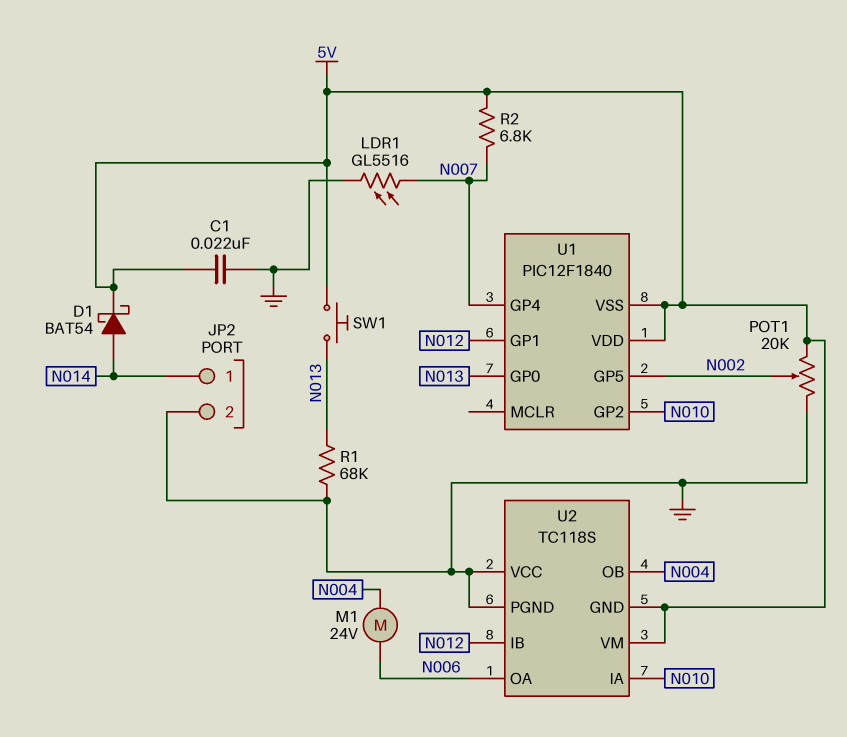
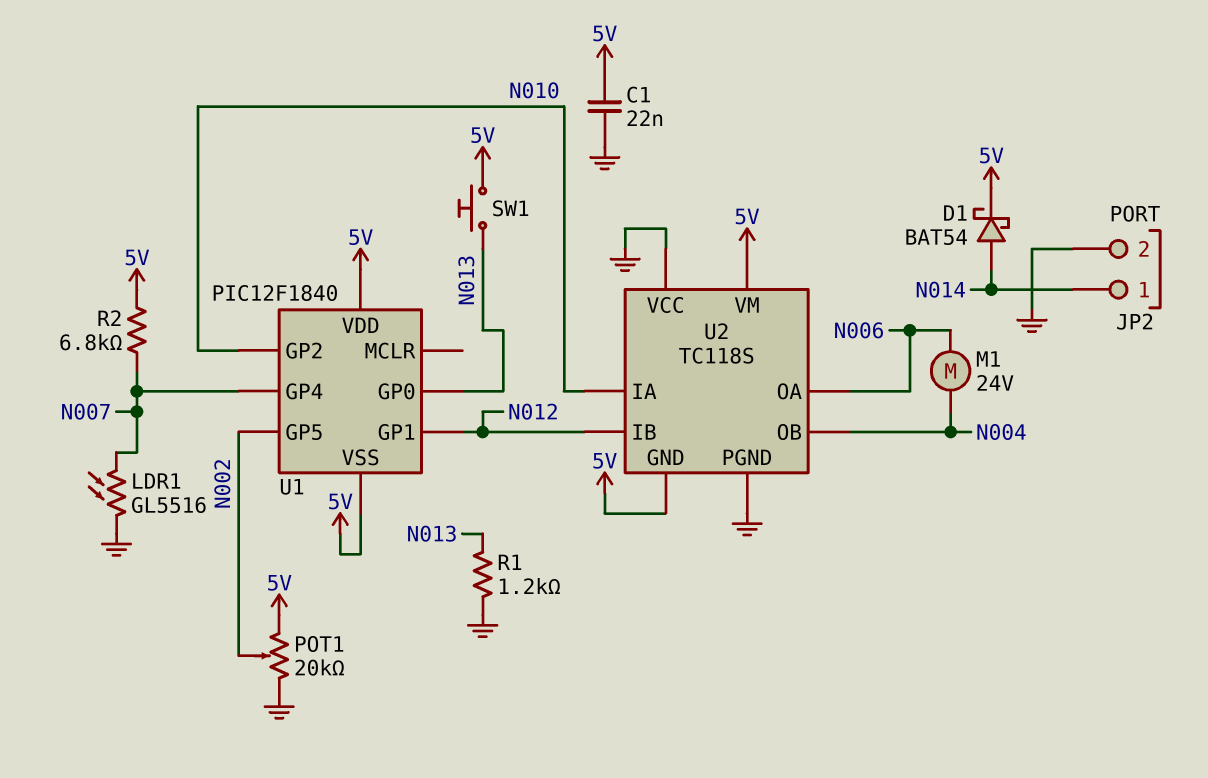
R1: 68k (GND, N013) -> 1.2k (GND, N013)

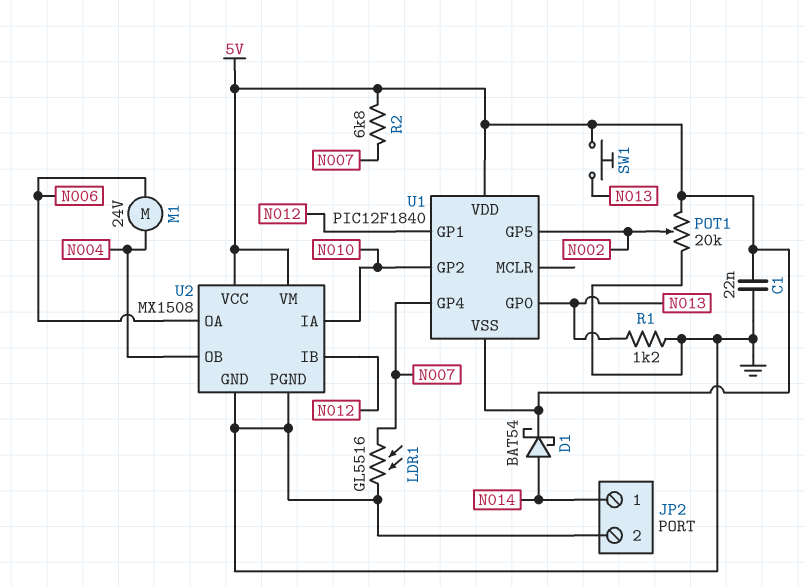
U2: TC118S -> MX1508
U2 pin GND: 5V -> GND
U2 pin VCC: GND -> 5V

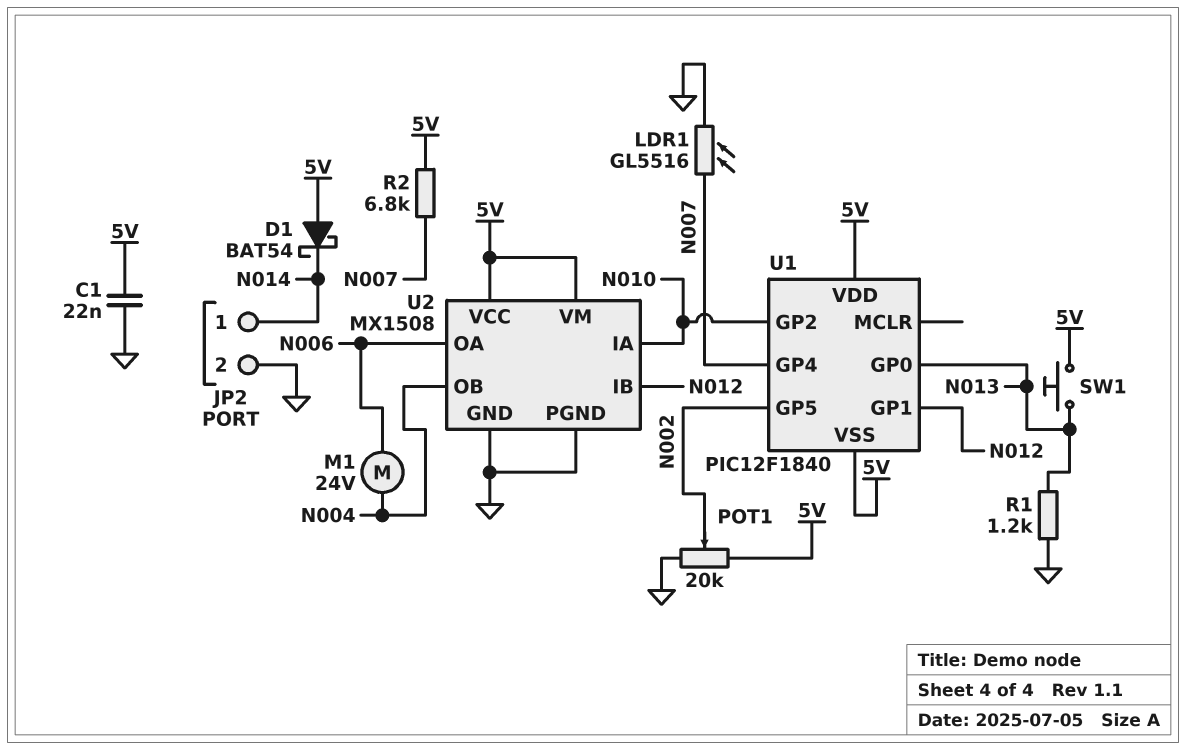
D1: schottky BAT54 (A N014, K 5V) -> schottky BAT54 (A 5V, K N014)

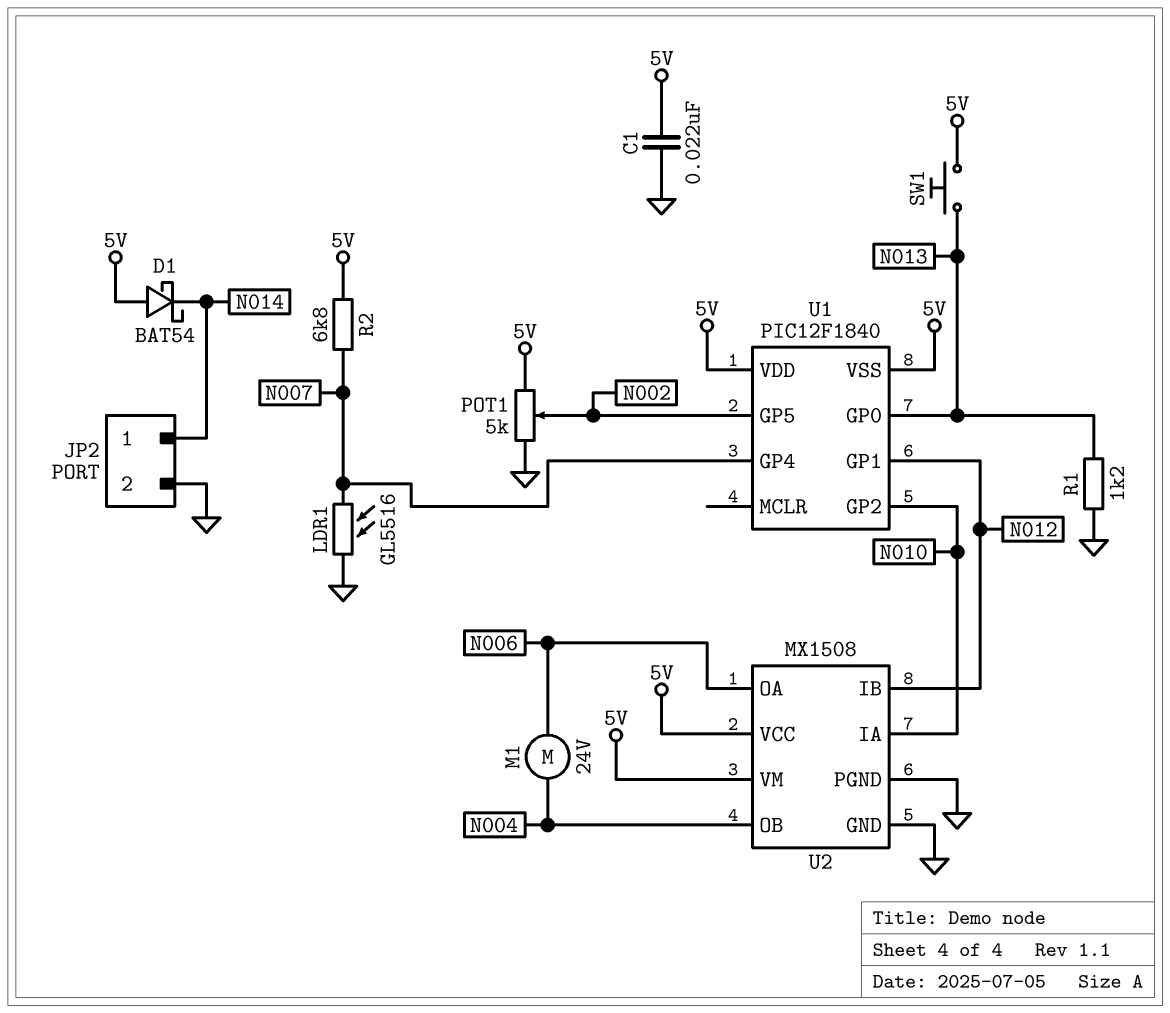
POT1: 20k (5V, GND, wiper N002) -> 5k (5V, GND, wiper N002)

